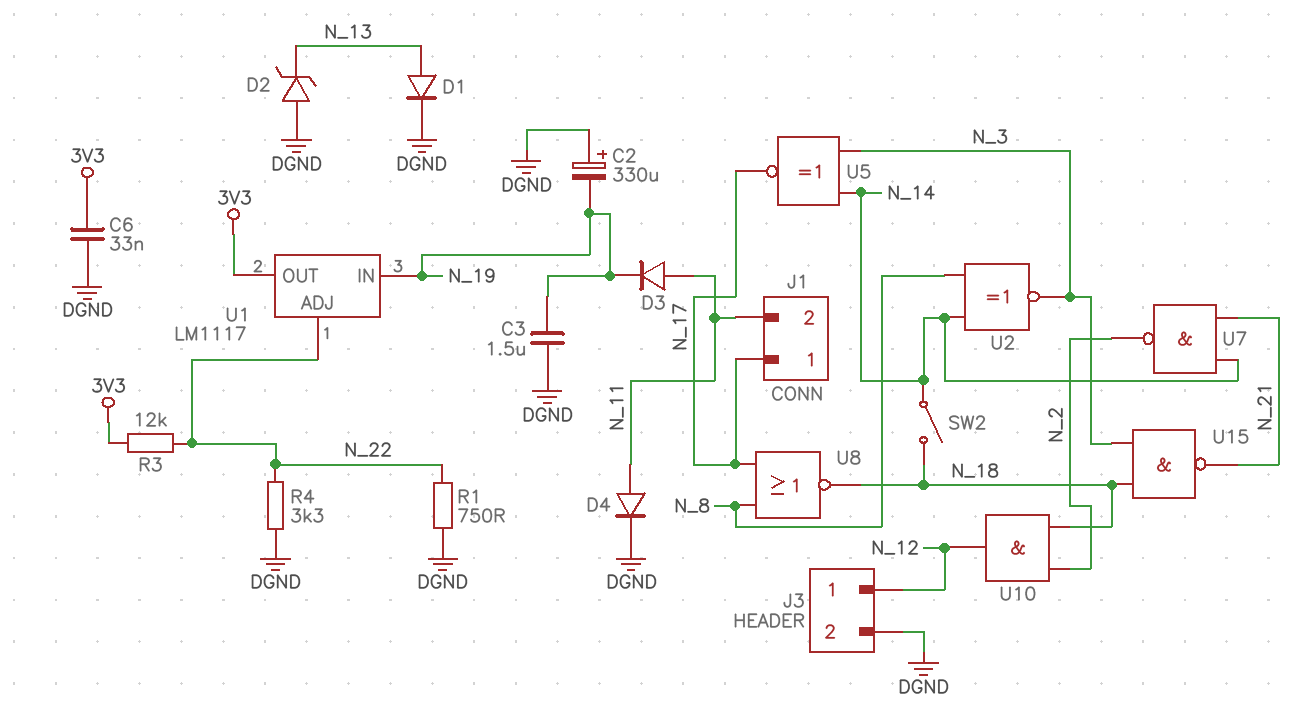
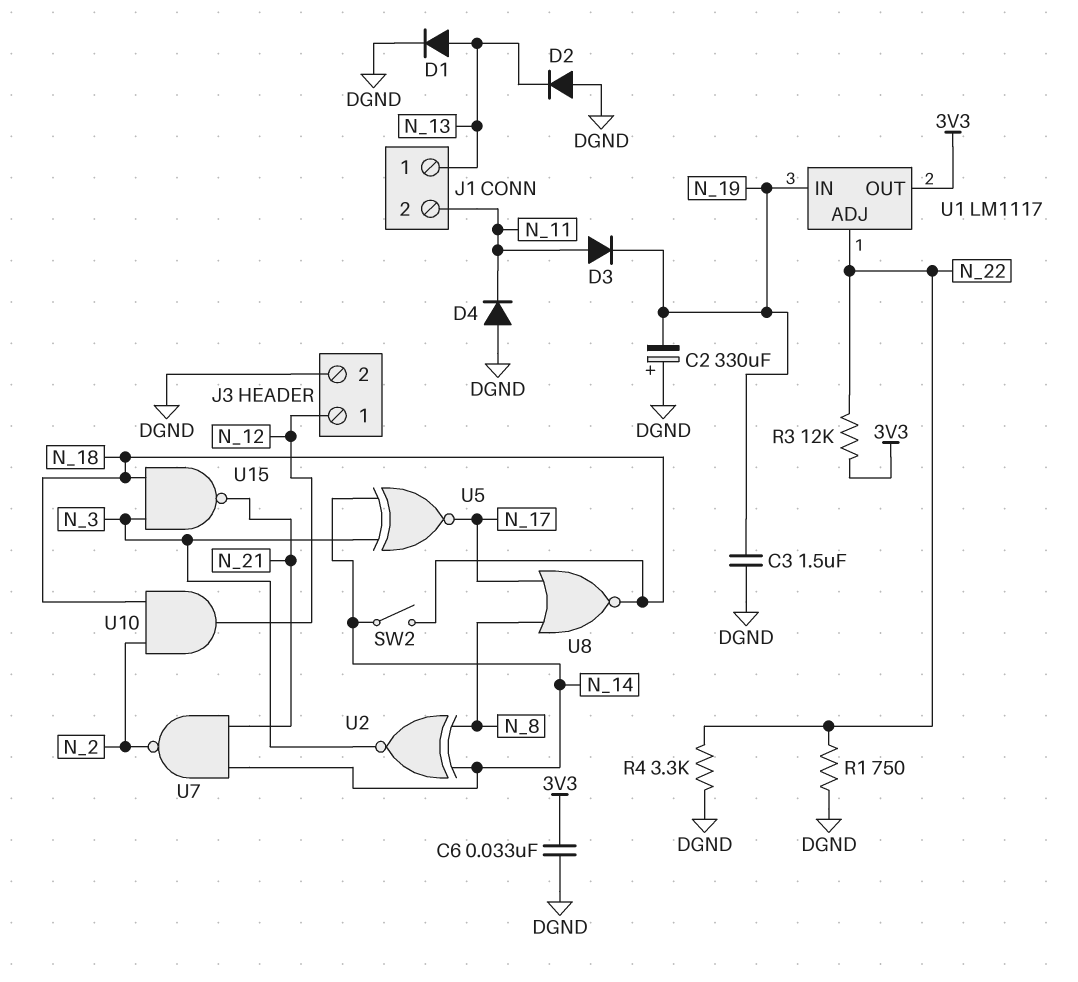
D2: zener (A DGND, K N_13) -> diode (A DGND, K N_13)
D4: diode (A N_11, K DGND) -> diode (A DGND, K N_11)
J1 pin 1: N_17 -> N_13

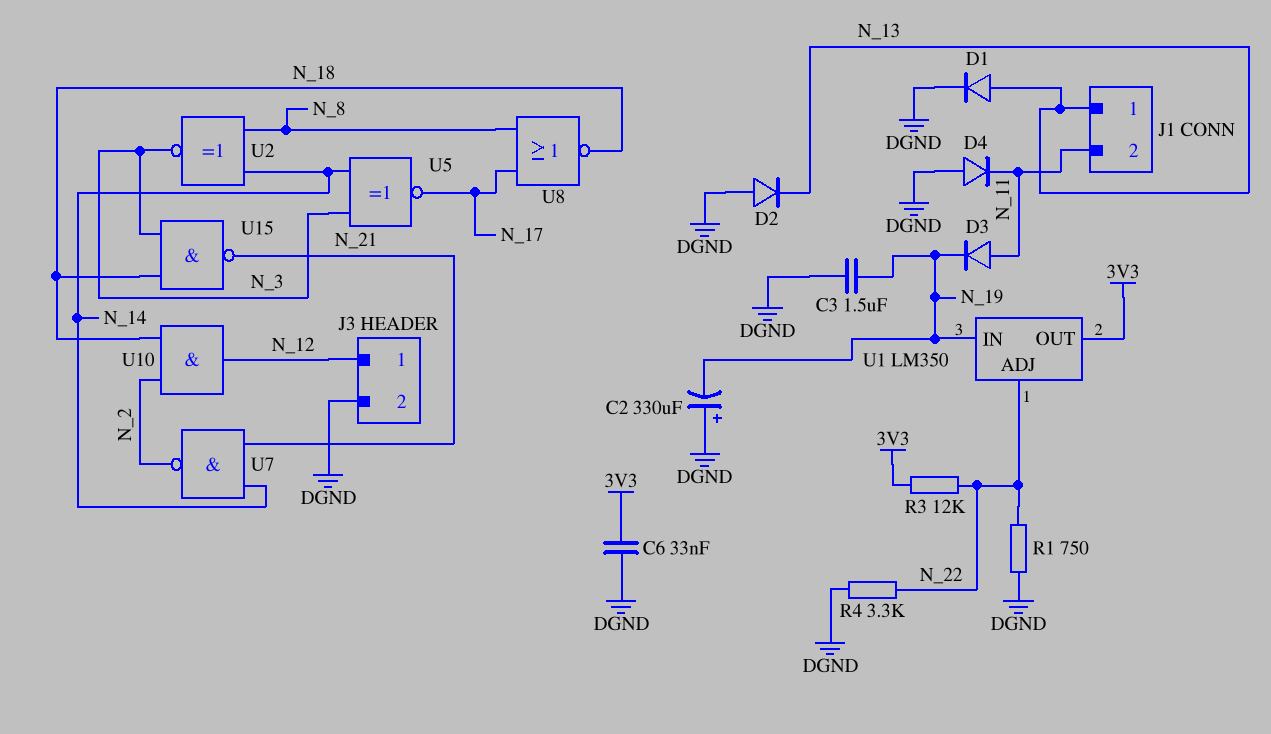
SW2: switch (N_14, N_18) -> none
U1: LM1117 -> LM350

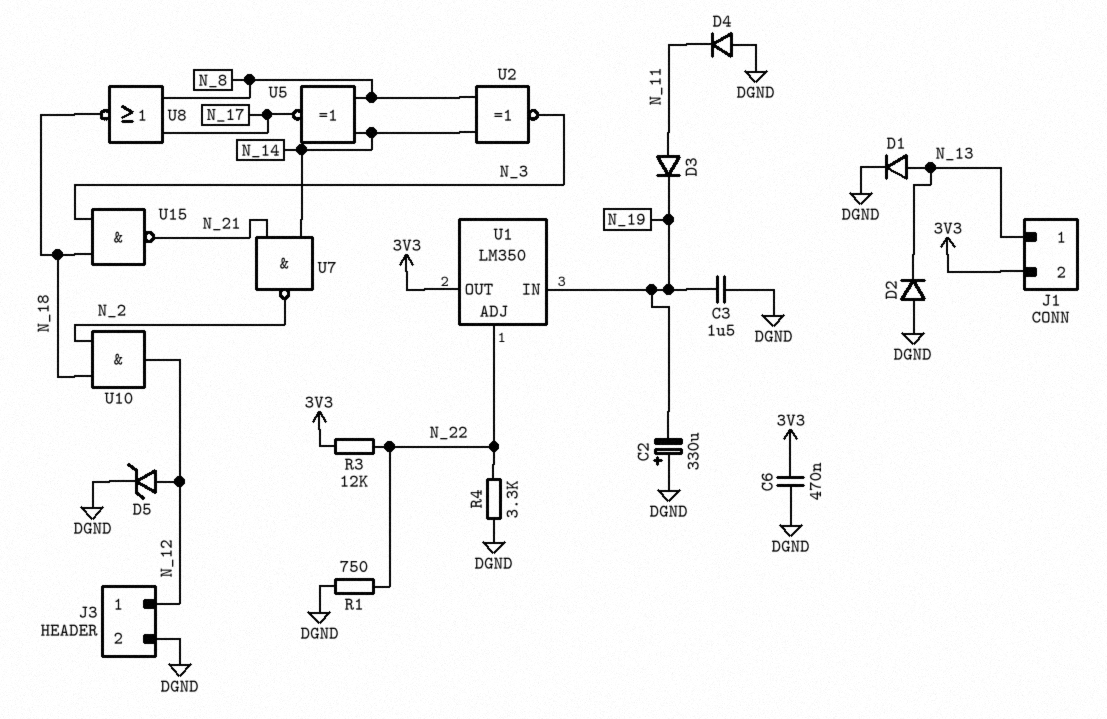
C6: 33nF (3V3, DGND) -> 470nF (3V3, DGND)
D5: none -> zener (A N_12, K DGND)
J1 pin 2: N_11 -> 3V3
U5: XNOR (in N_3, in N_14, out N_17) -> XNOR (in N_8, in N_14, out N_17)

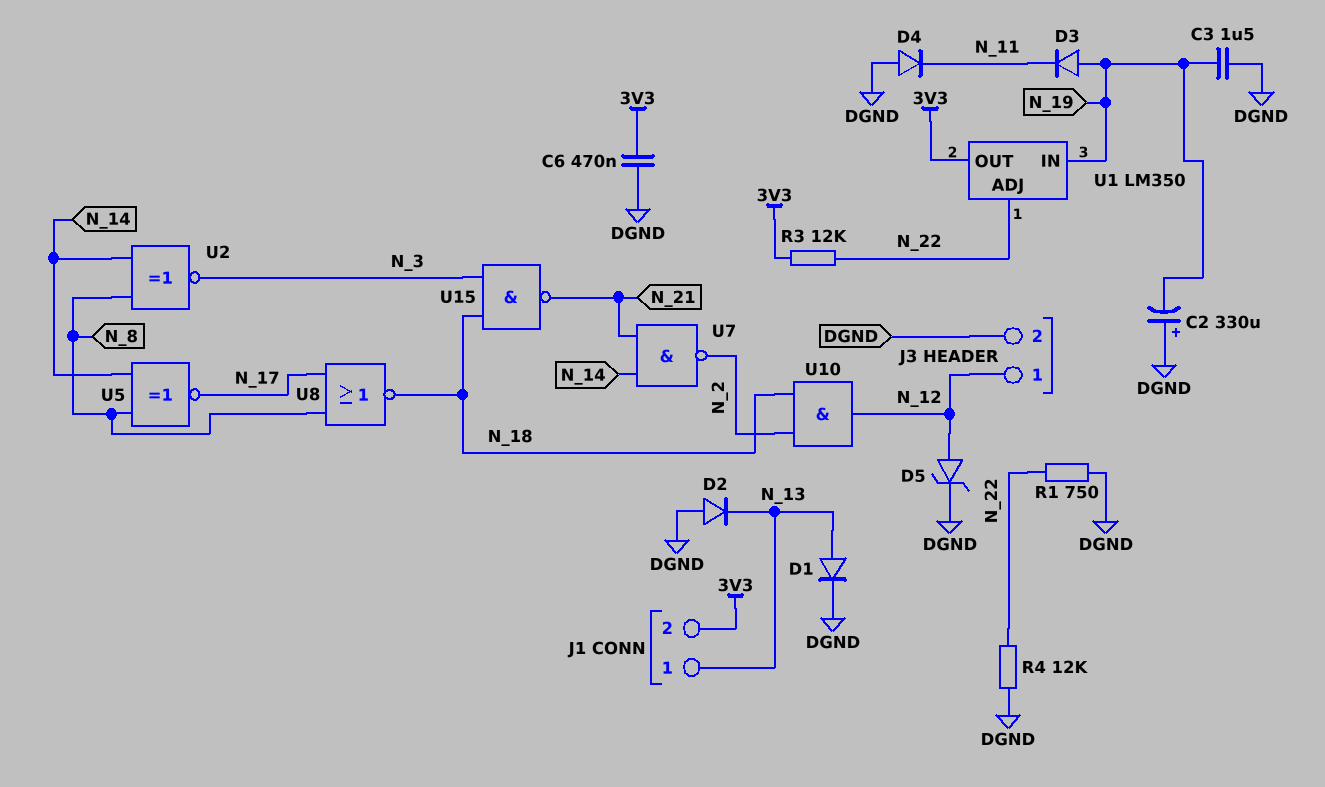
D3: diode (A N_11, K N_19) -> diode (A N_19, K N_11)
R4: 3.3k (DGND, N_22) -> 12k (DGND, N_22)

